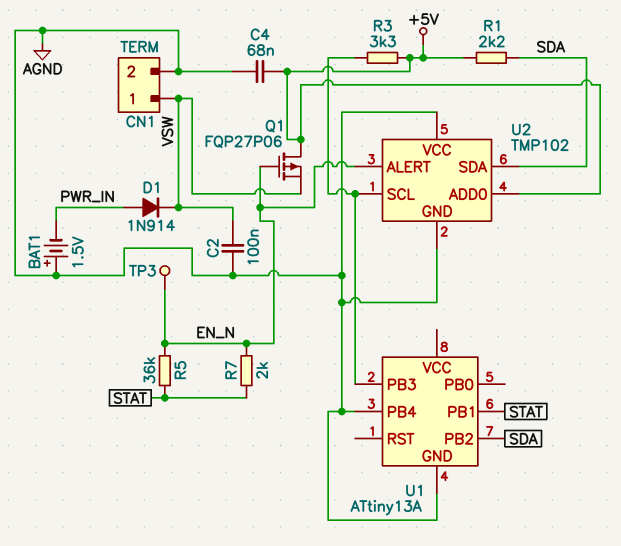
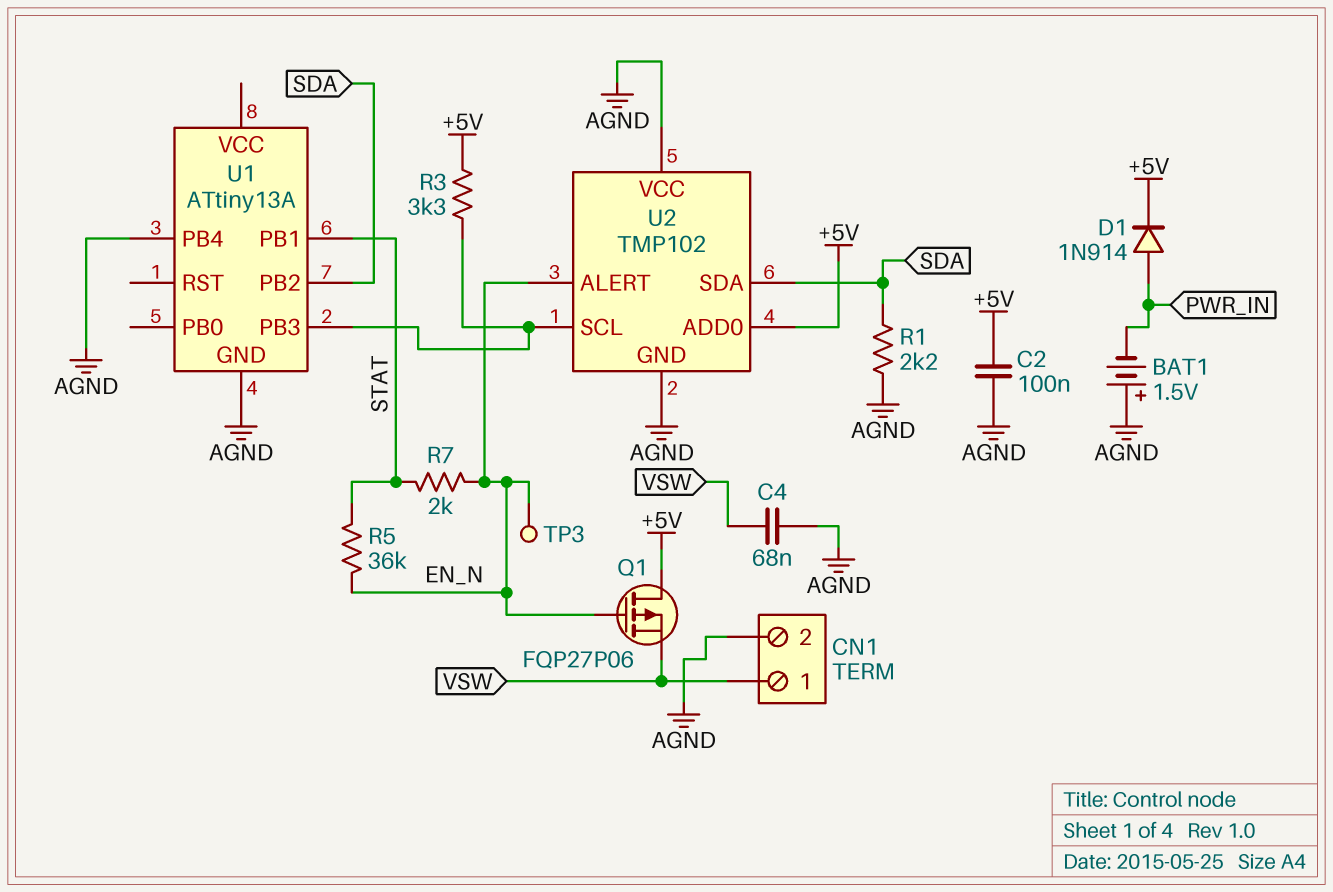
C2: 100nF (AGND, VSW) -> 100nF (+5V, AGND)
C4: 68nF (+5V, AGND) -> 68nF (AGND, VSW)
D1: diode 1N914 (A PWR_IN, K VSW) -> diode 1N914 (A PWR_IN, K +5V)
R1: 2.2k (+5V, SDA) -> 2.2k (AGND, SDA)

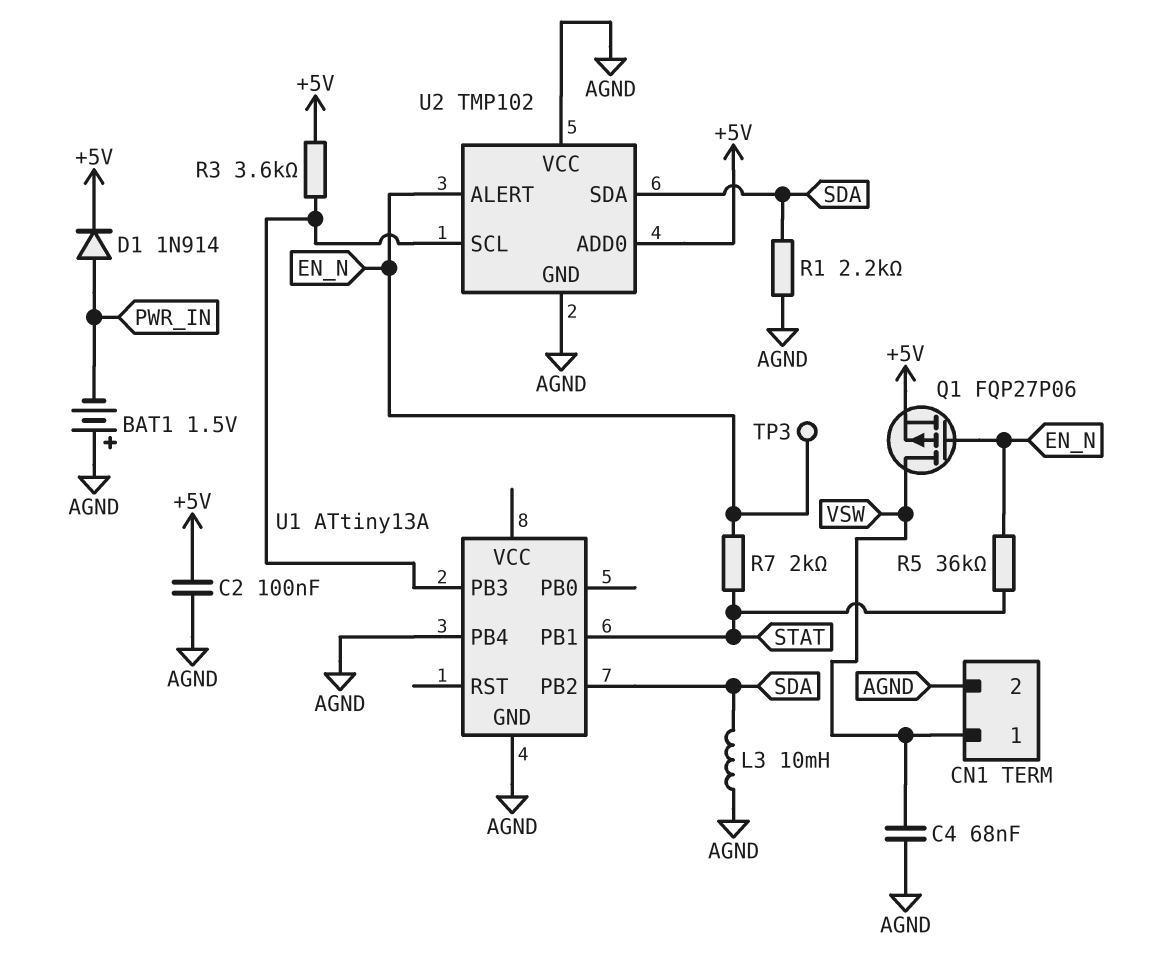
L3: none -> 10mH (AGND, SDA)
Q1: PMOS FQP27P06 (G EN_N, D +5V, S VSW) -> PMOS FQP27P06 (G EN_N, D VSW, S +5V)
R3: 3.3k (+5V, U1/PB3) -> 3.6k (+5V, U1/PB3)

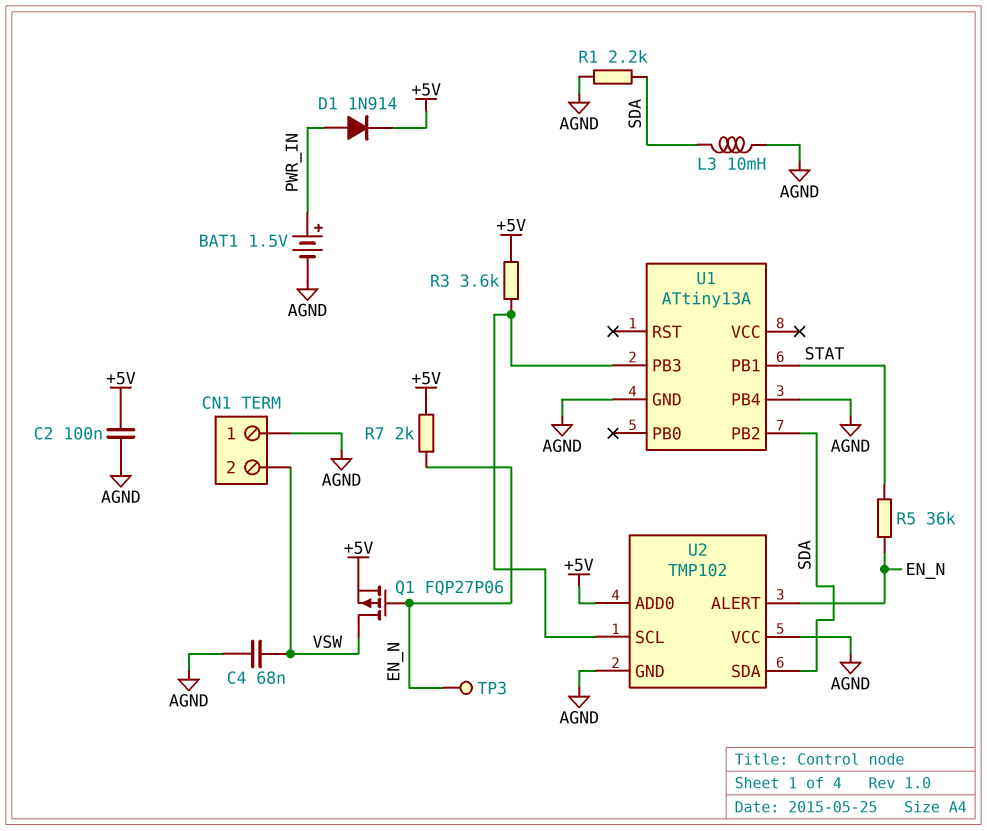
BAT1: 1.5V (plus AGND, minus PWR_IN) -> 1.5V (plus PWR_IN, minus AGND)
CN1 pin 1: VSW -> AGND
CN1 pin 2: AGND -> VSW
R7: 2k (EN_N, STAT) -> 2k (+5V, EN_N)

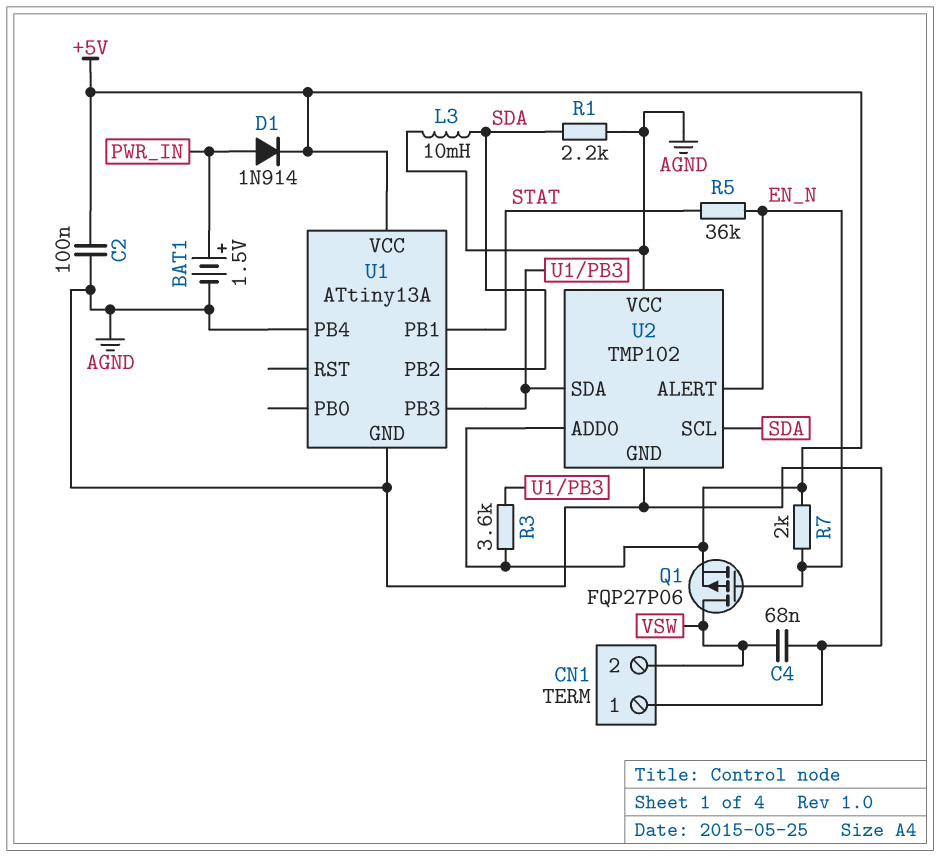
TP3: test point (EN_N) -> none
U1 pin VCC: none -> +5V
U2 pin SCL: U1/PB3 -> SDA
U2 pin SDA: SDA -> U1/PB3

